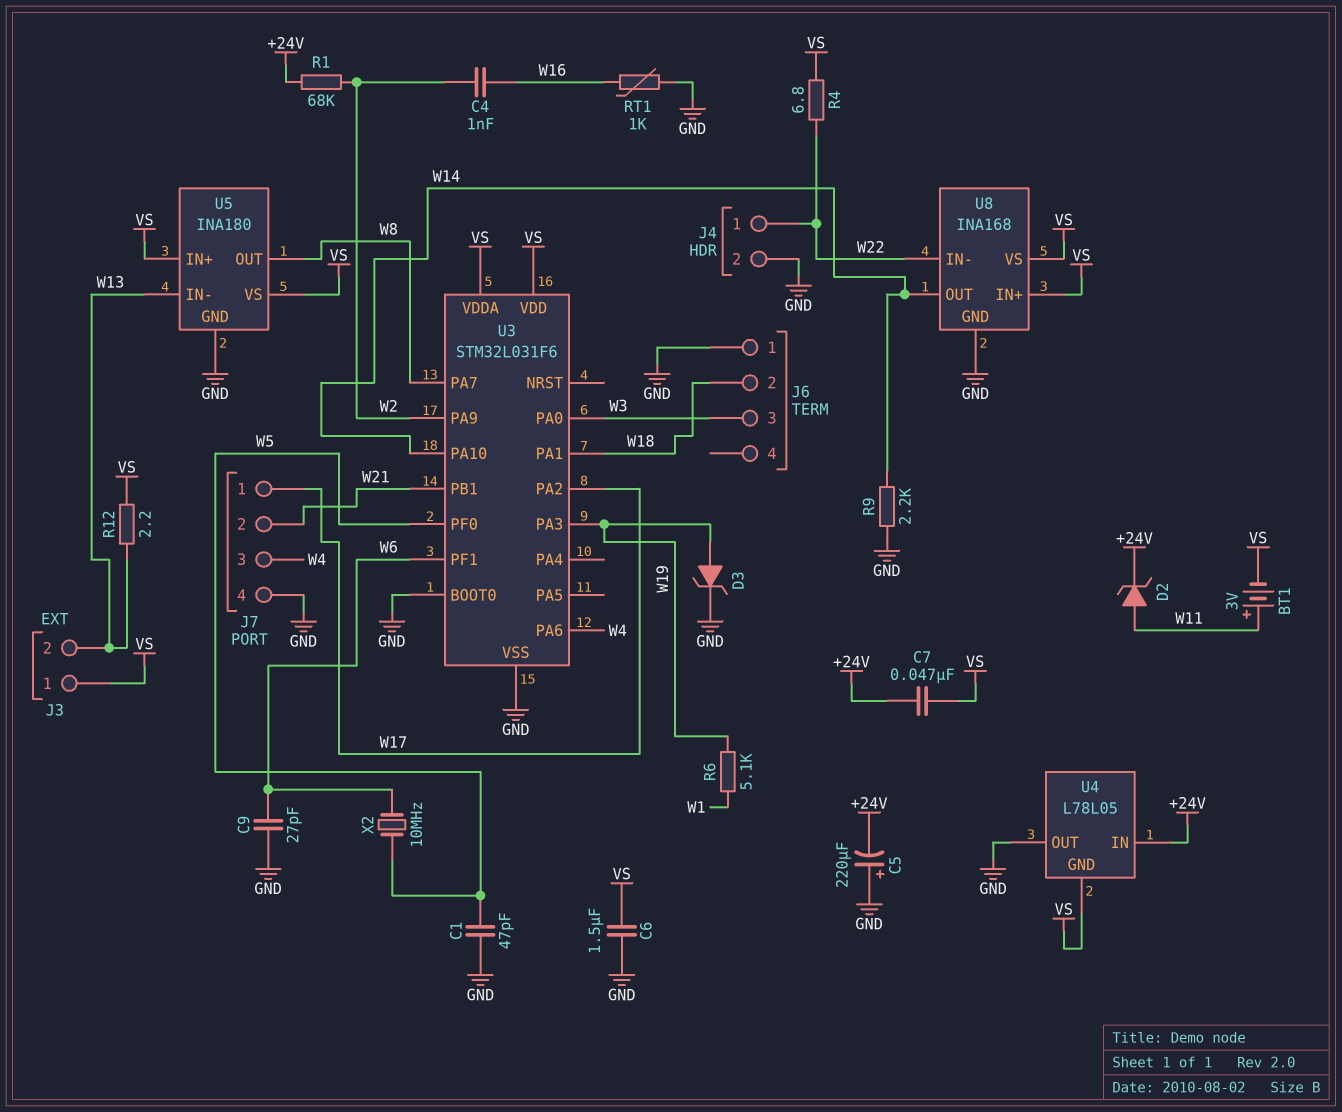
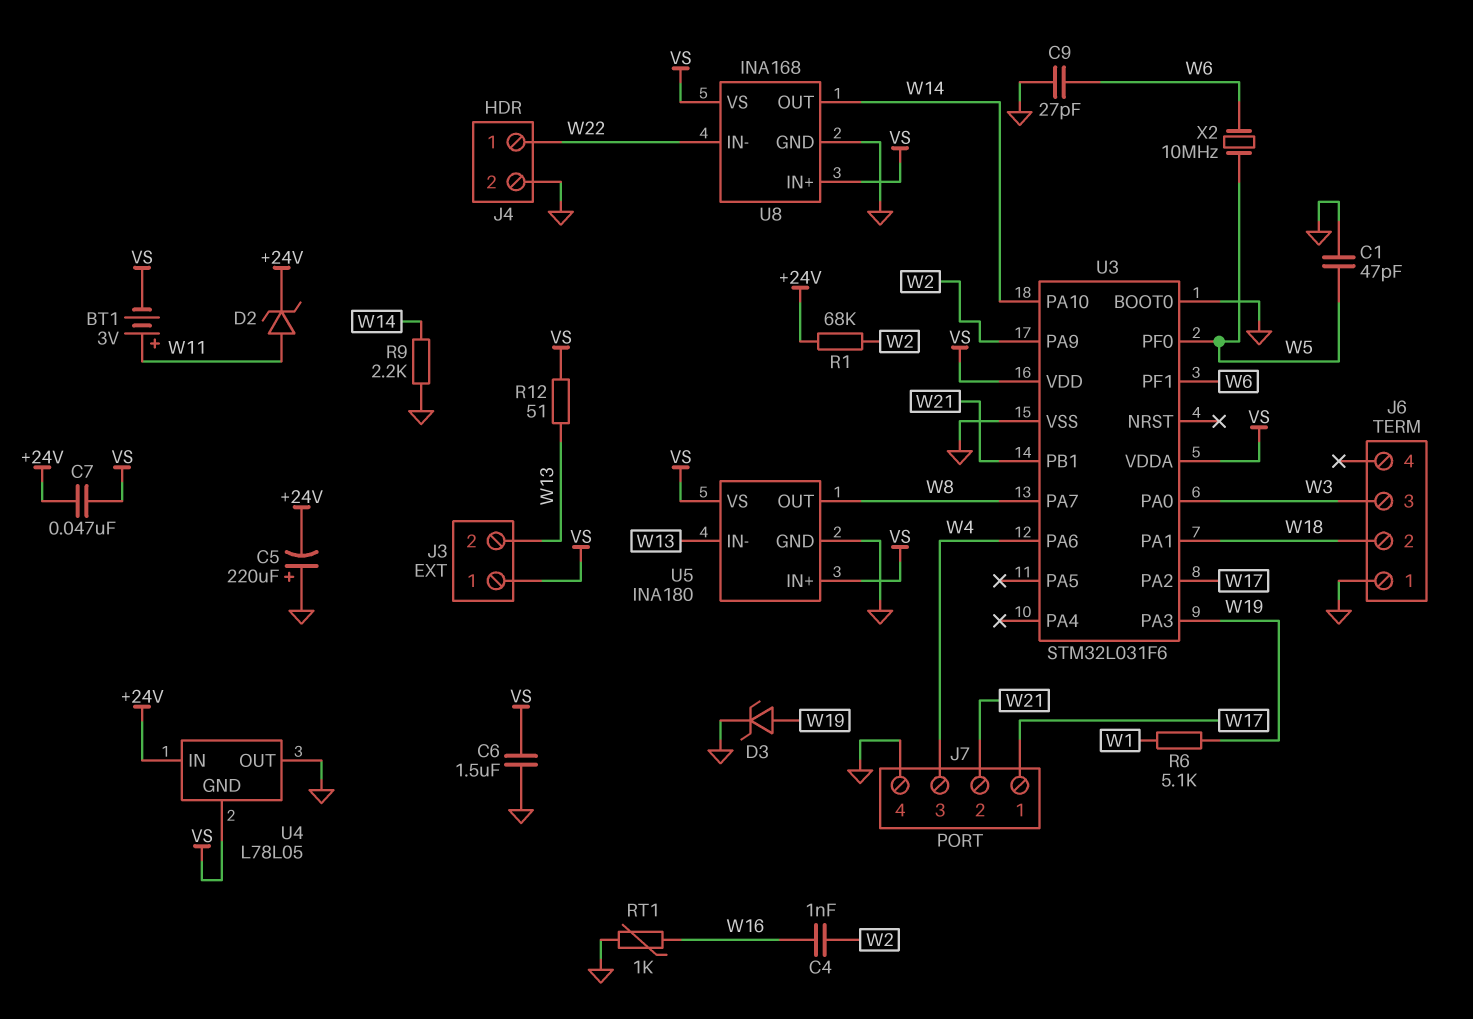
R4: 6.8 (VS, W22) -> none
R12: 2.2 (VS, W13) -> 51 (VS, W13)

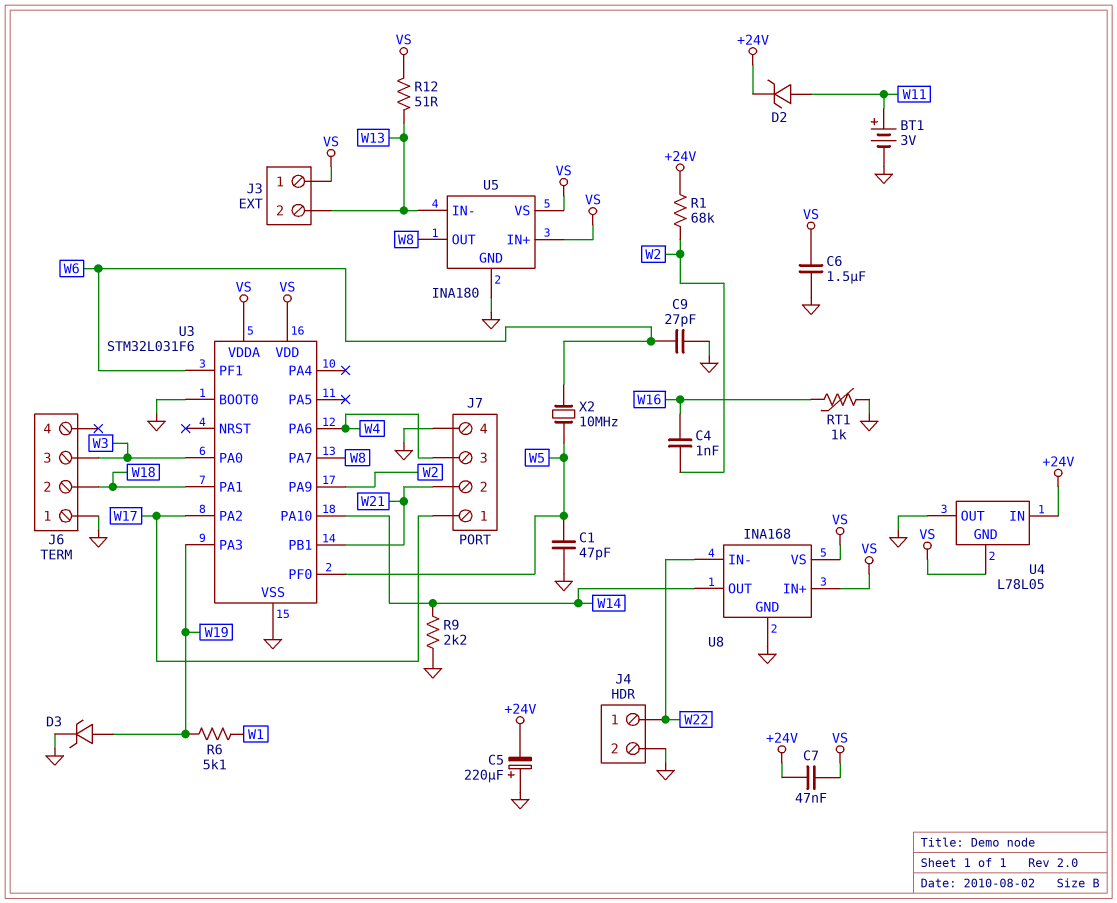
BT1: 3V (plus W11, minus VS) -> 3V (plus W11, minus GND)

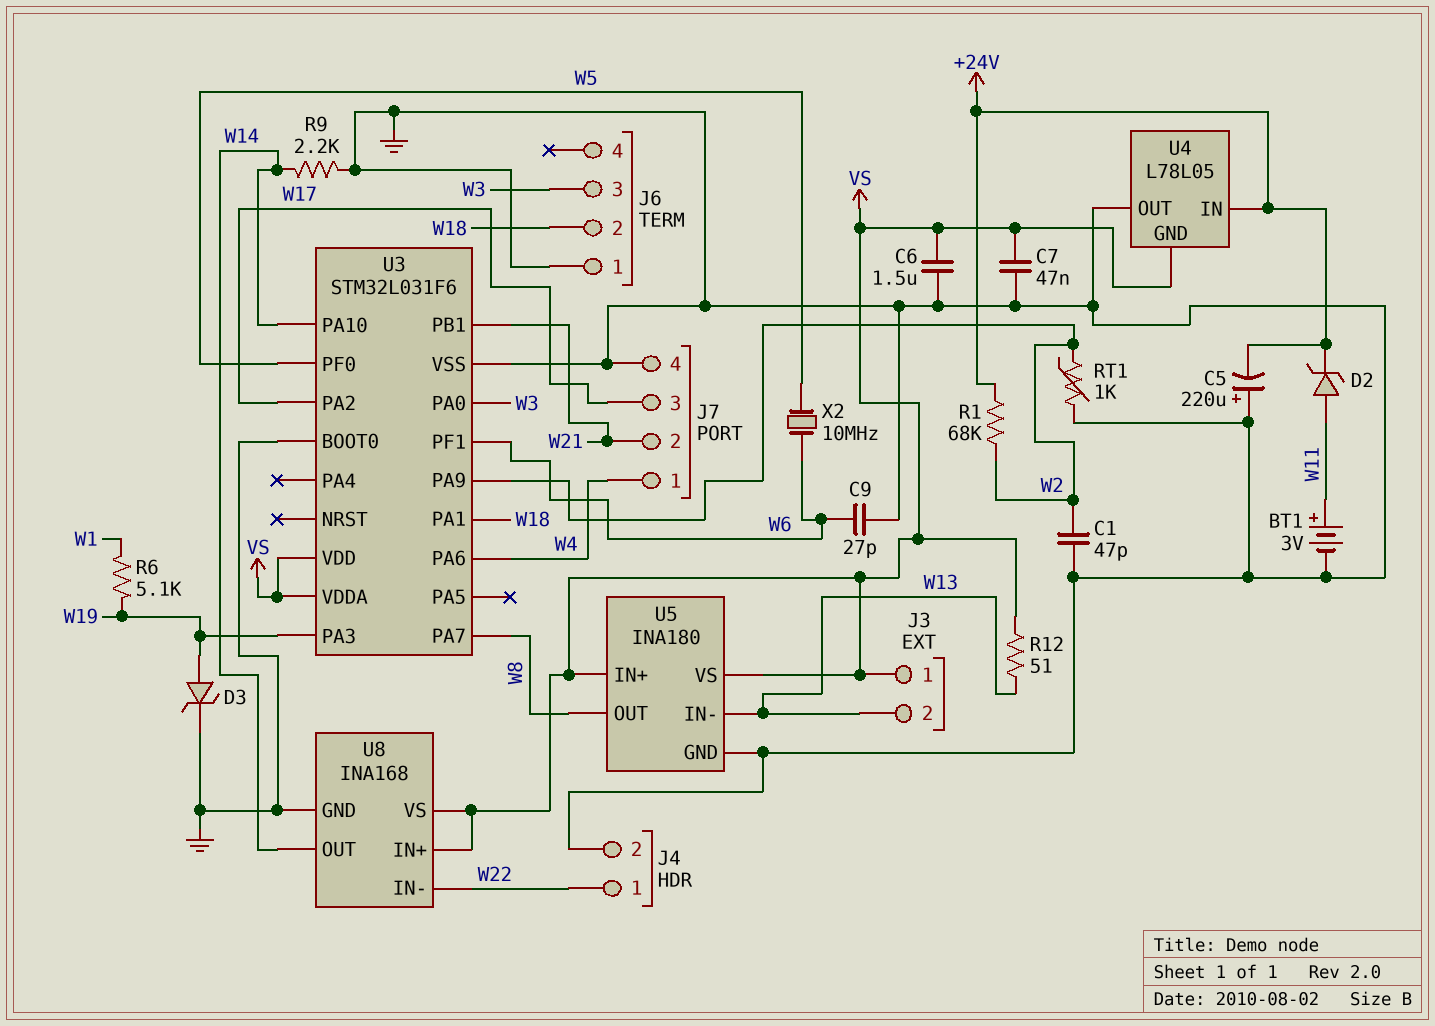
C1: 47pF (GND, W5) -> 47pF (GND, W2)
C4: 1nF (W2, W16) -> none
C7: 47nF (+24V, VS) -> 47nF (GND, VS)
J7 pin 1: W17 -> W4
J7 pin 3: W4 -> W17
RT1: 1k (GND, W16) -> 1k (GND, W2)

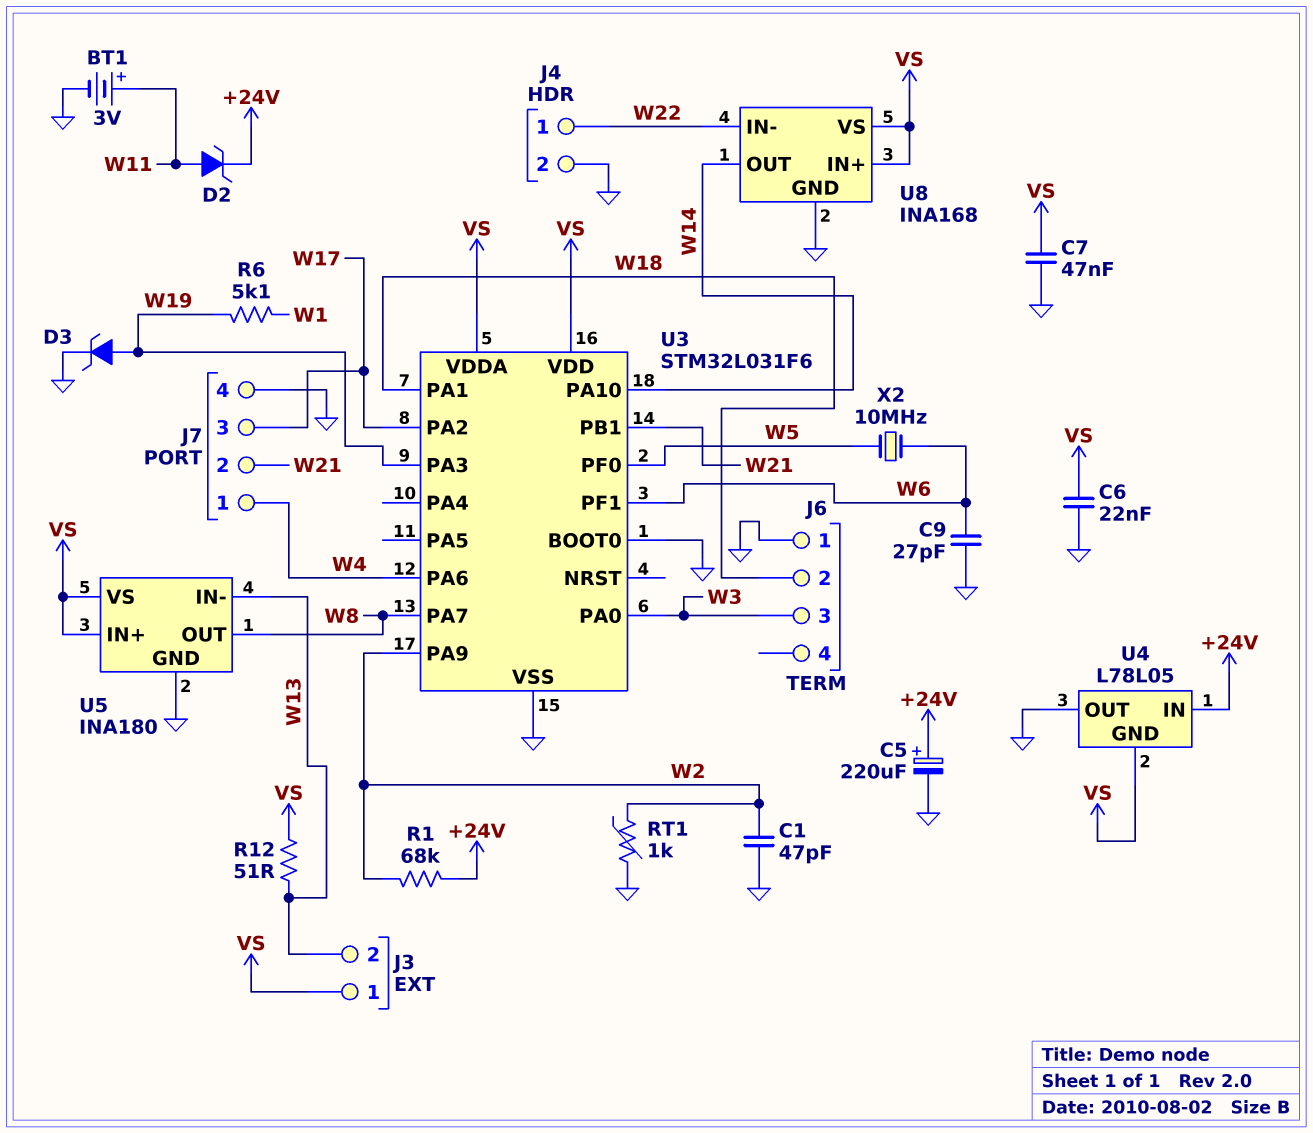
C5: 220uF (plus GND, minus +24V) -> 220uF (plus +24V, minus GND)
C6: 1.5uF (GND, VS) -> 22nF (GND, VS)
R9: 2.2k (GND, W14) -> none

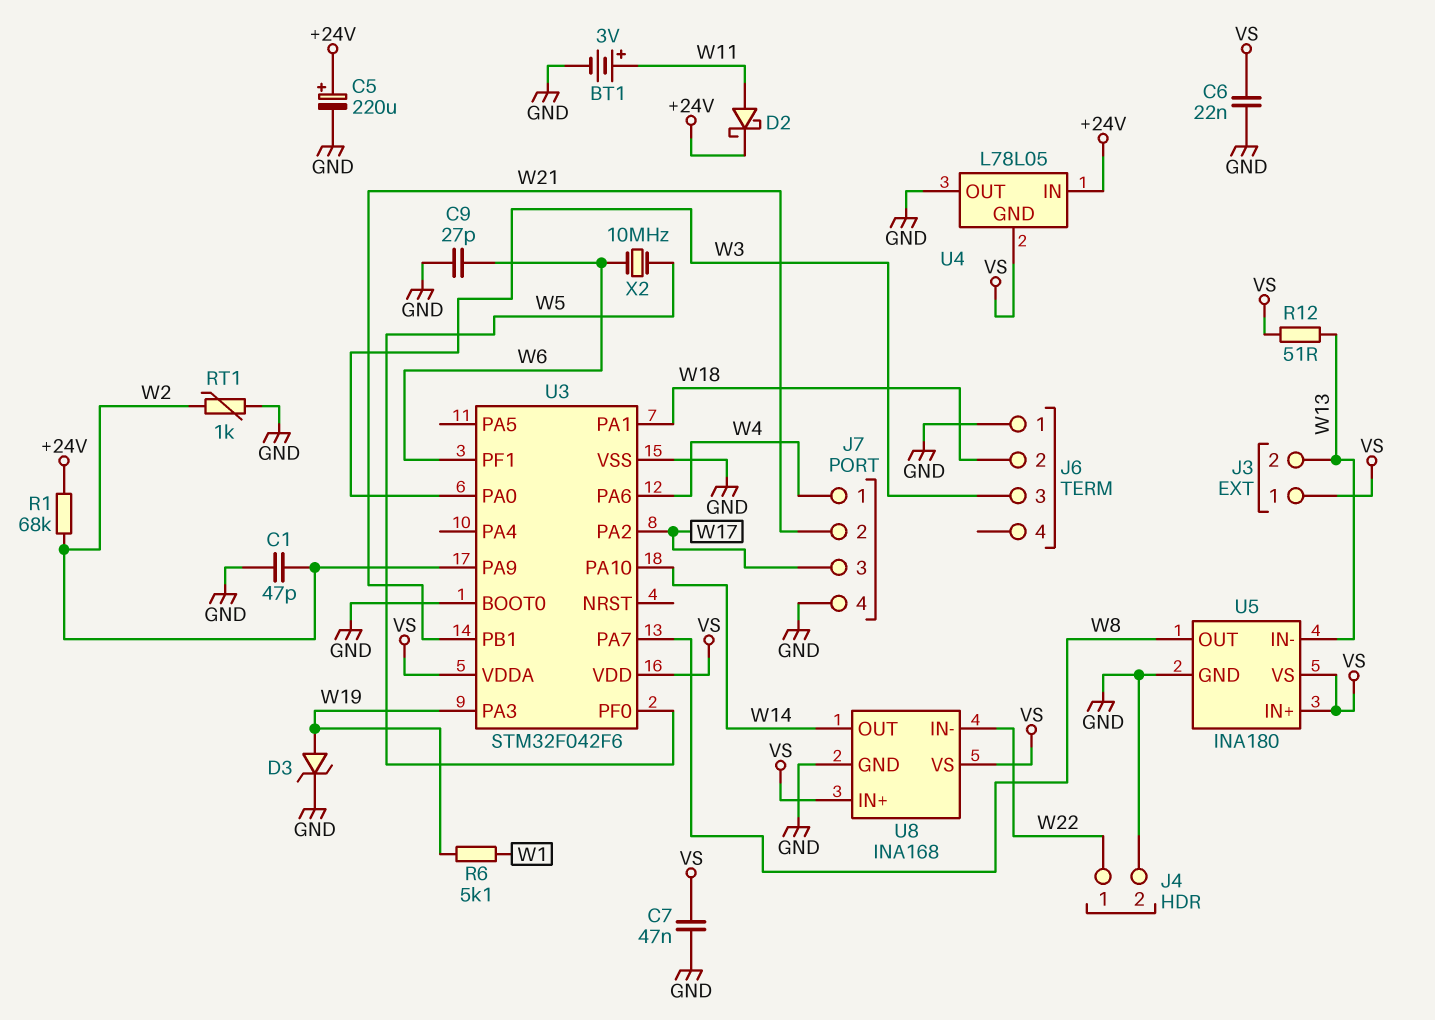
D2: zener (A W11, K +24V) -> schottky (A W11, K +24V)
U3: STM32L031F6 -> STM32F042F6

